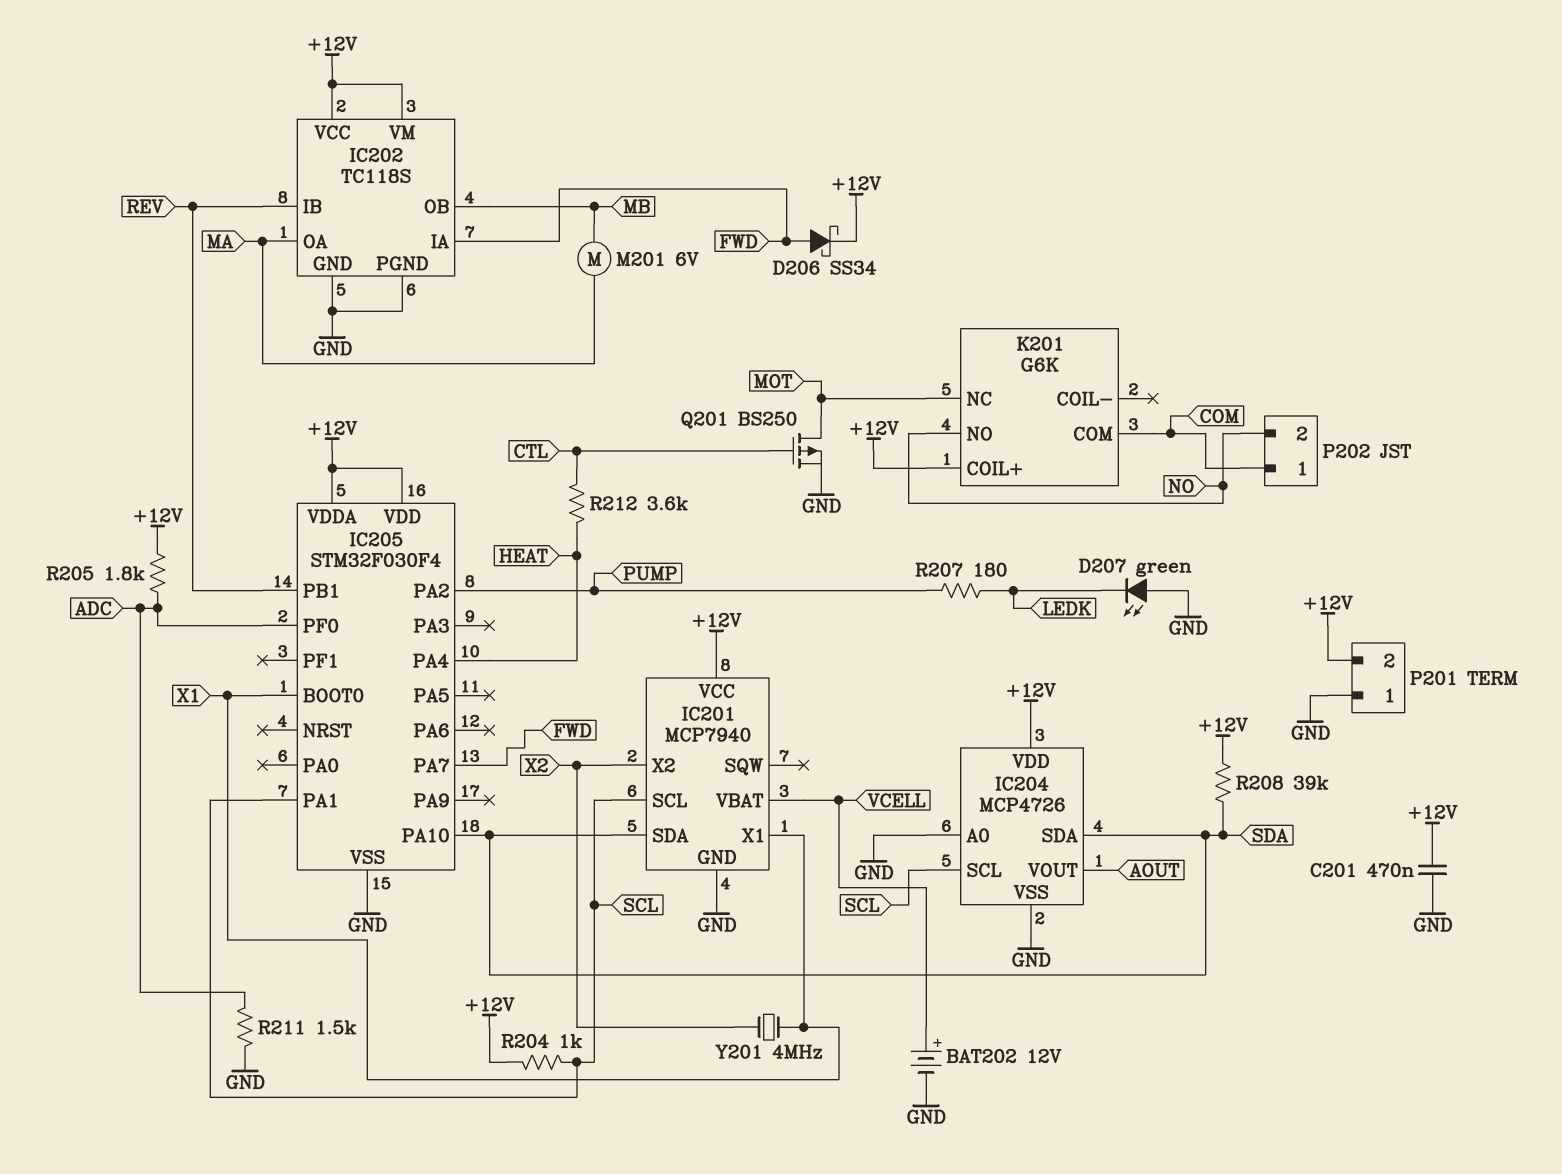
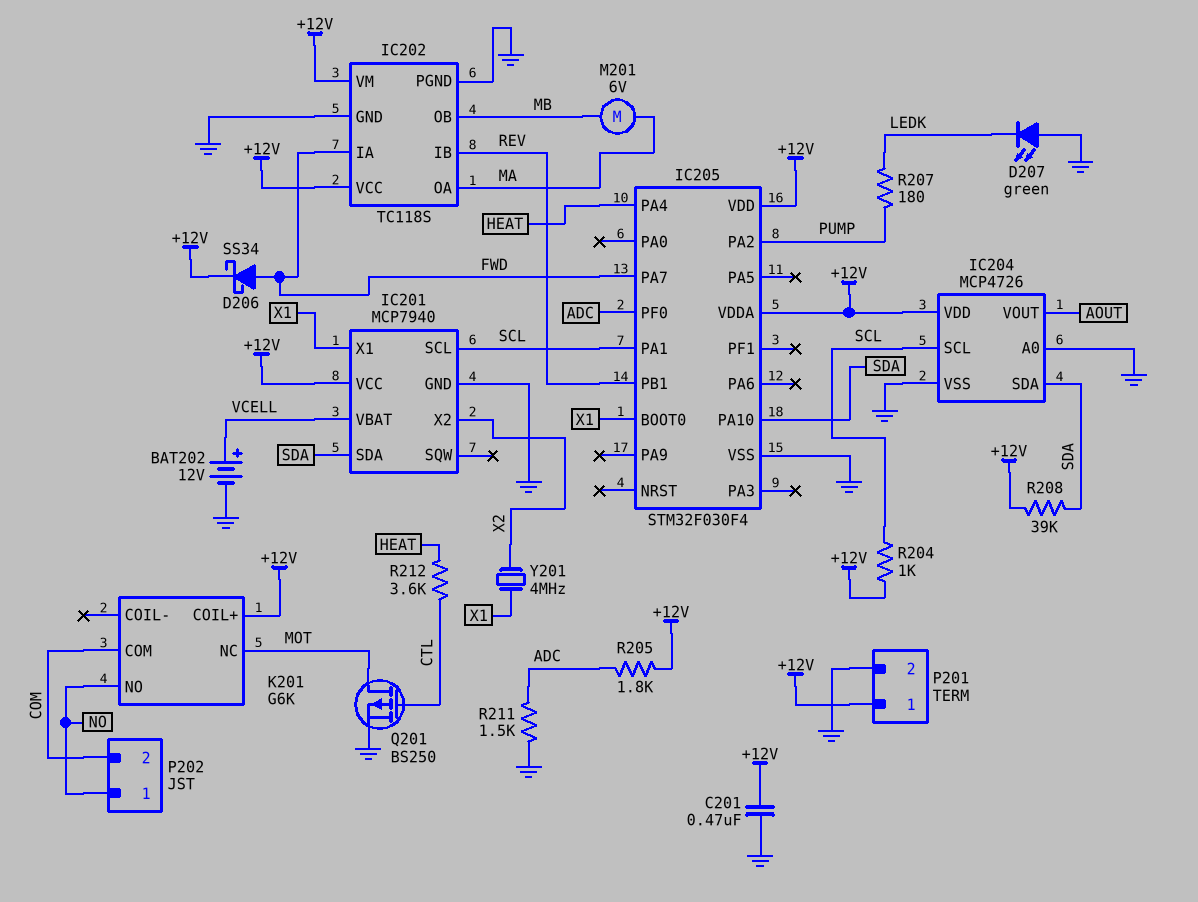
P201 pin 1: GND -> +12V
P201 pin 2: +12V -> GND
P202 pin 1: COM -> NO
P202 pin 2: NO -> COM

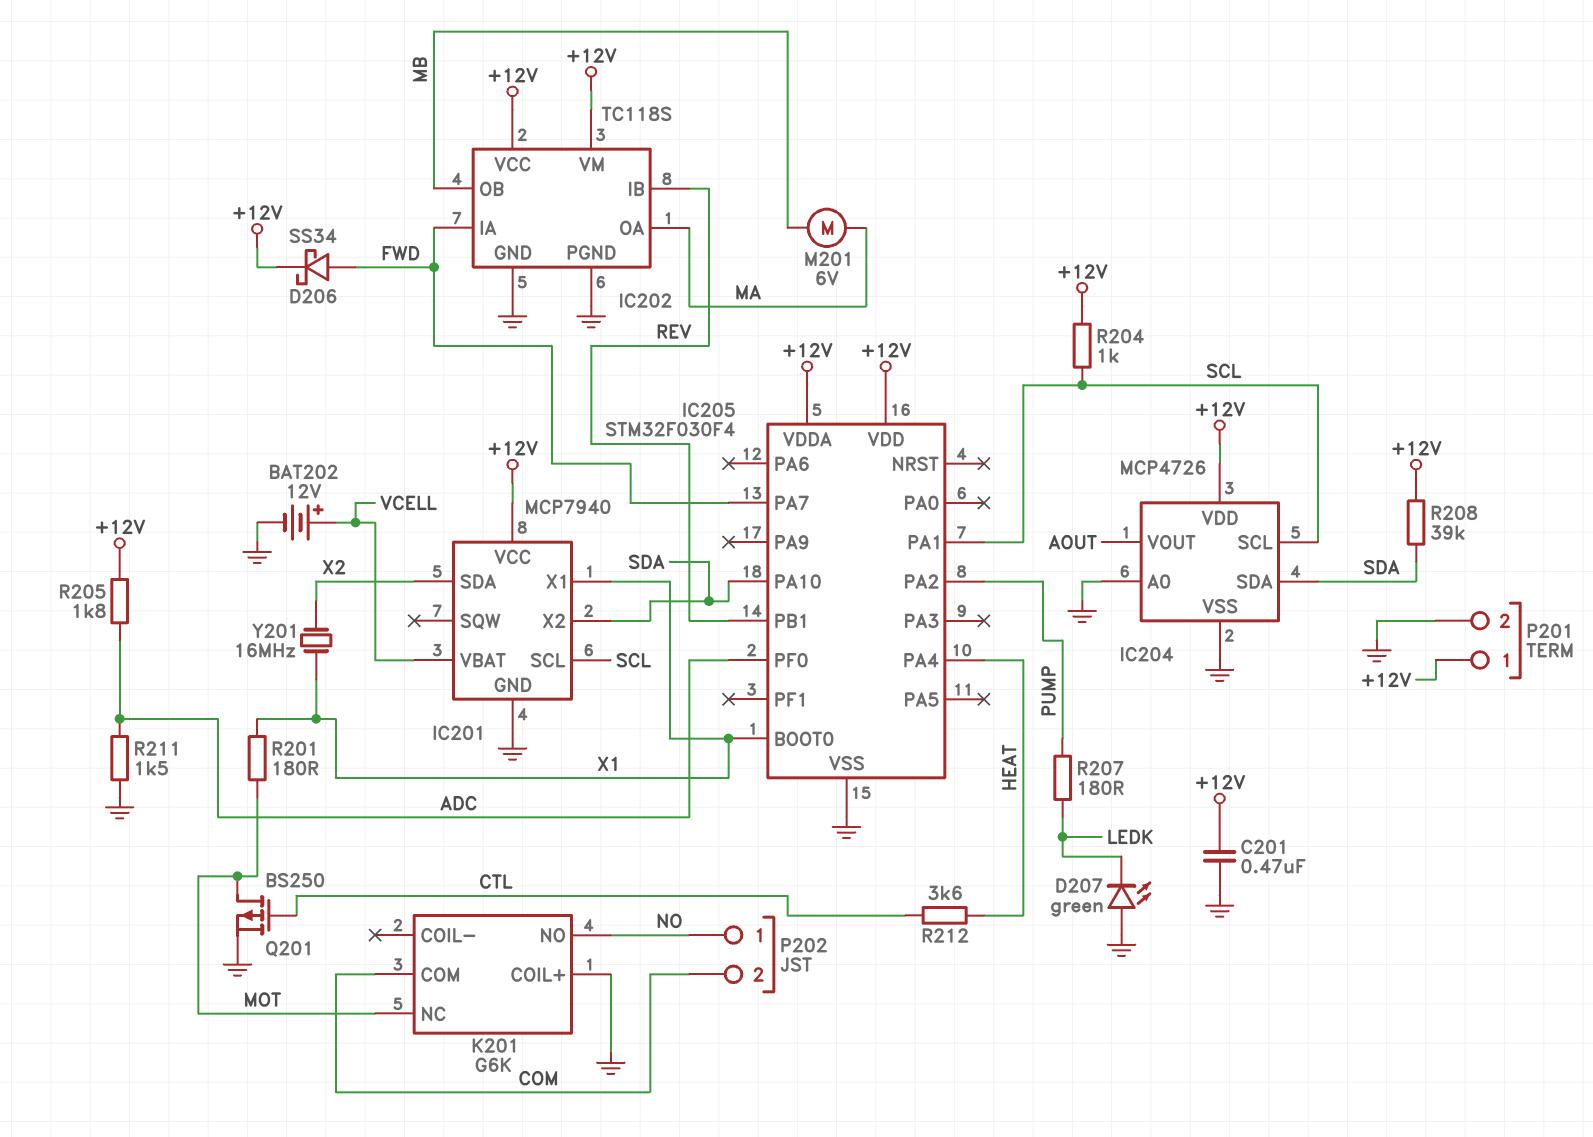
IC201 pin SDA: SDA -> X2
IC201 pin X2: X2 -> SDA
K201 pin COIL+: +12V -> GND
R201: none -> 180 (MOT, X1)
Y201: 4MHz (X1, X2) -> 16MHz (X1, X2)

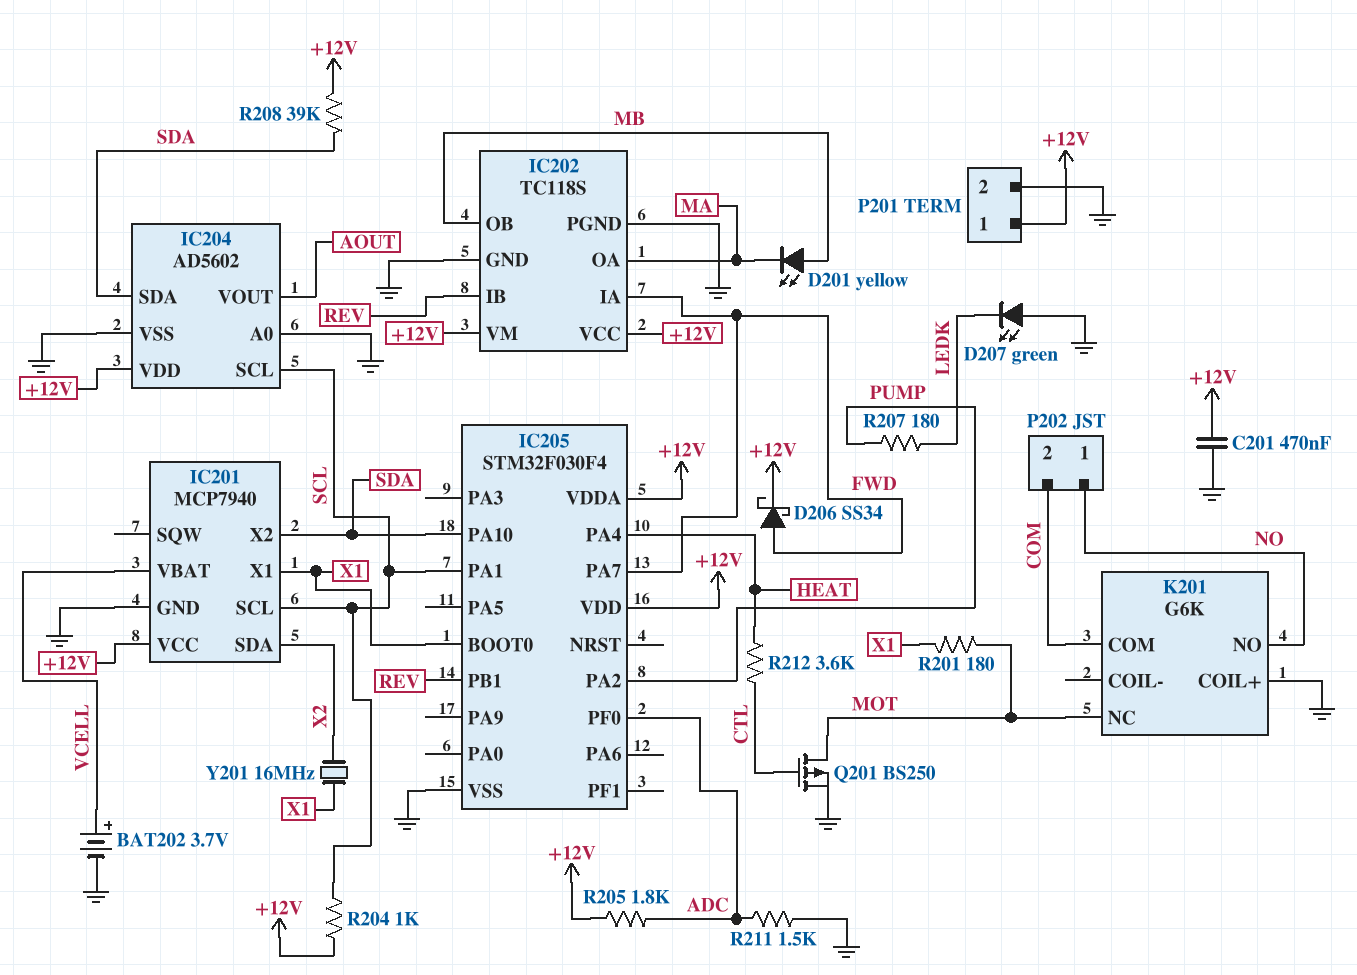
BAT202: 12V (plus VCELL, minus GND) -> 3.7V (plus VCELL, minus GND)
D201: none -> LED yellow (A MB, K MA)
IC204: MCP4726 -> AD5602
M201: motor 6V (MA, MB) -> none

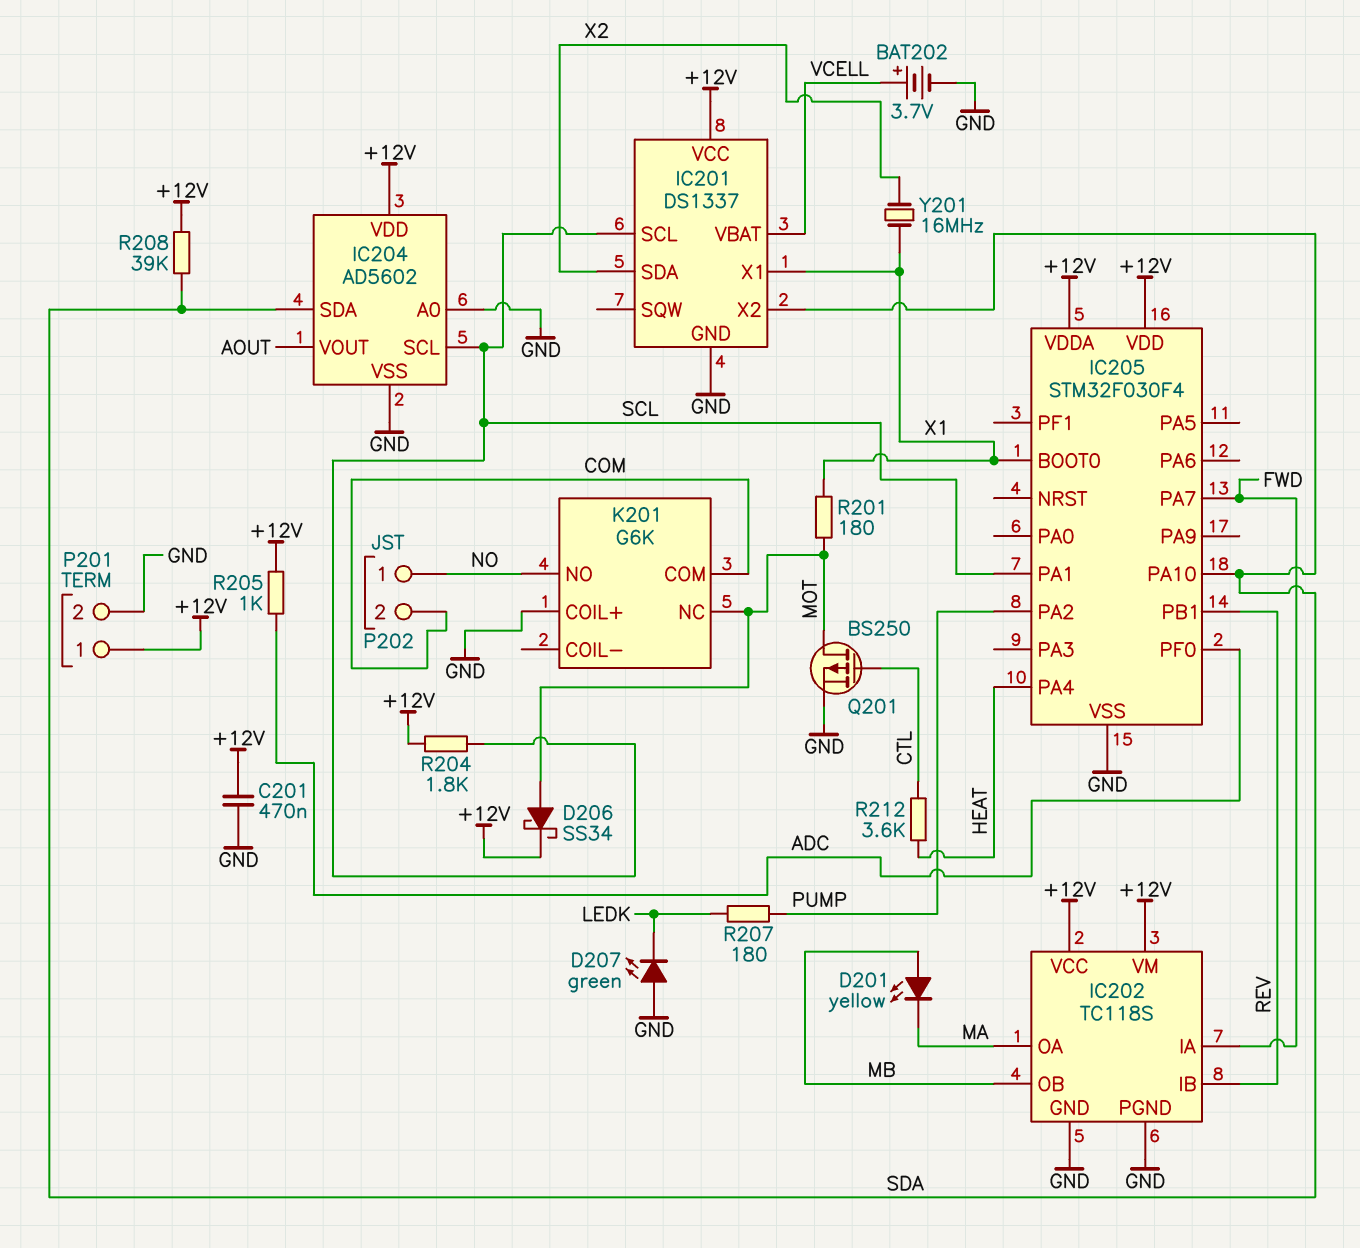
D206: schottky SS34 (A FWD, K +12V) -> schottky SS34 (A MOT, K +12V)
IC201: MCP7940 -> DS1337
R204: 1k (+12V, SCL) -> 1.8k (+12V, SCL)
R205: 1.8k (+12V, ADC) -> 1k (+12V, ADC)
R211: 1.5k (ADC, GND) -> none

